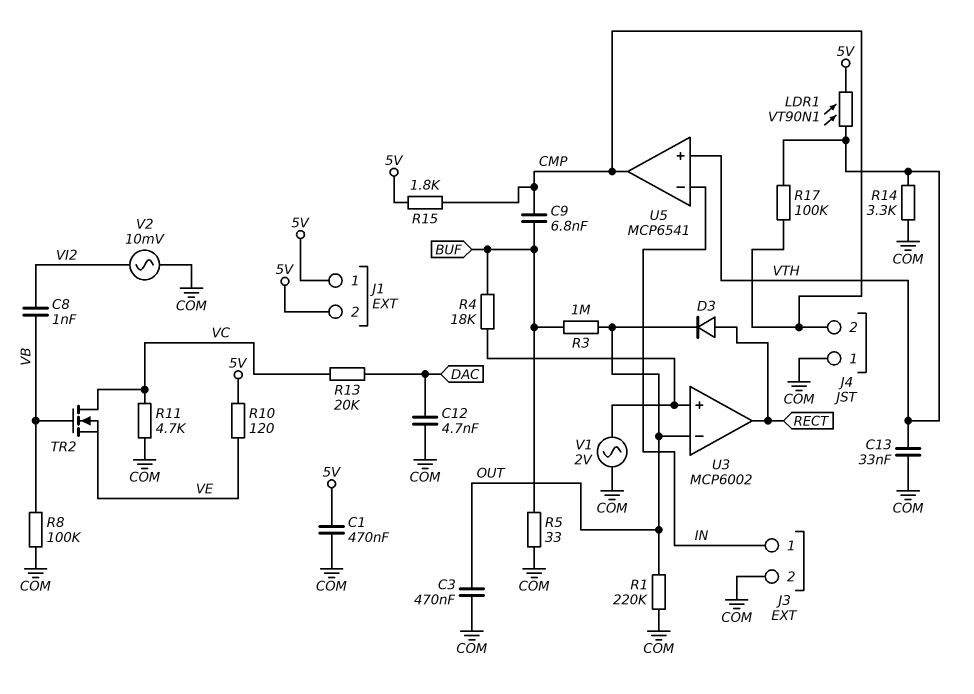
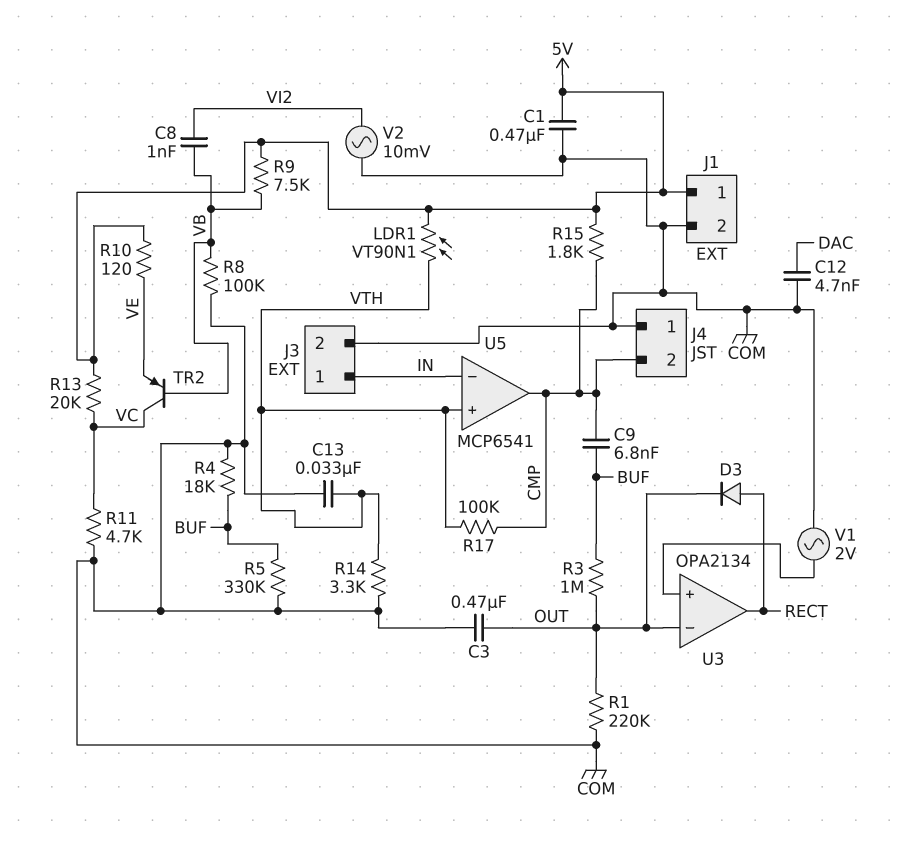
J1 pin 2: 5V -> COM
R4: 18k (BUF, U3/in+) -> 18k (BUF, COM)
R5: 33 (BUF, COM) -> 330k (BUF, COM)
R9: none -> 7.5k (5V, VB)
R13: 20k (DAC, VC) -> 20k (5V, VC)
TR2: NMOS (G VB, D VC, S VE) -> PNP (B VB, C VC, E VE)
U3: MCP6002 -> OPA2134

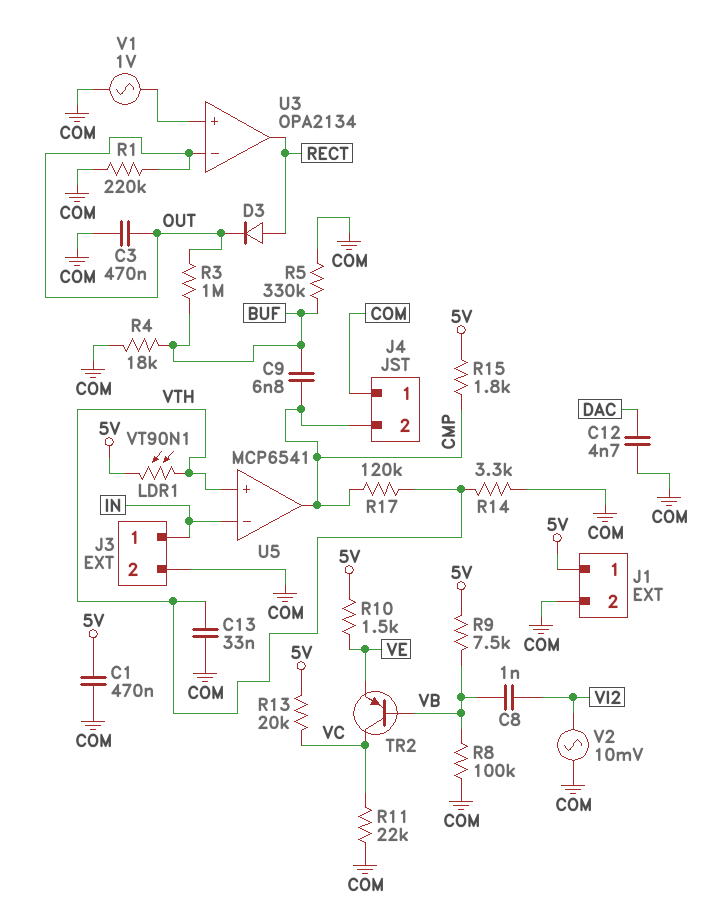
R10: 120 (5V, VE) -> 1.5k (5V, VE)
R11: 4.7k (COM, VC) -> 22k (COM, VC)
R17: 100k (CMP, VTH) -> 120k (CMP, VTH)
V1: AC 2V (COM, U3/in+) -> AC 1V (COM, U3/in+)

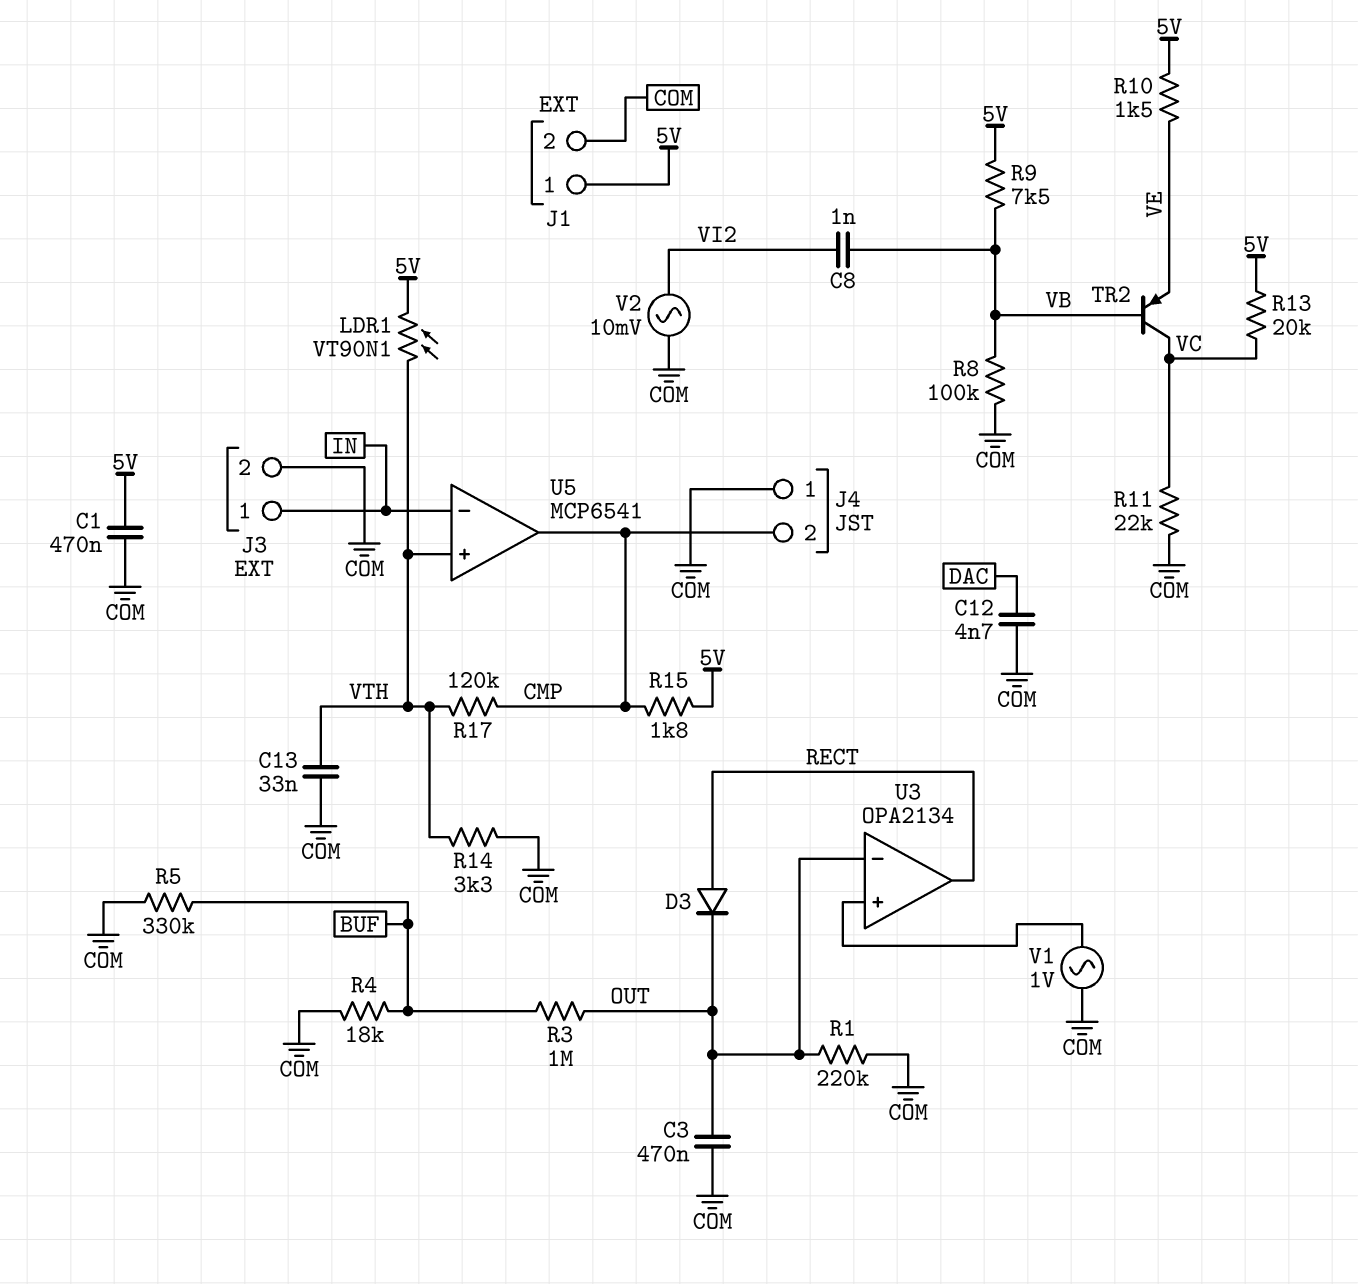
C9: 6.8nF (BUF, CMP) -> none

